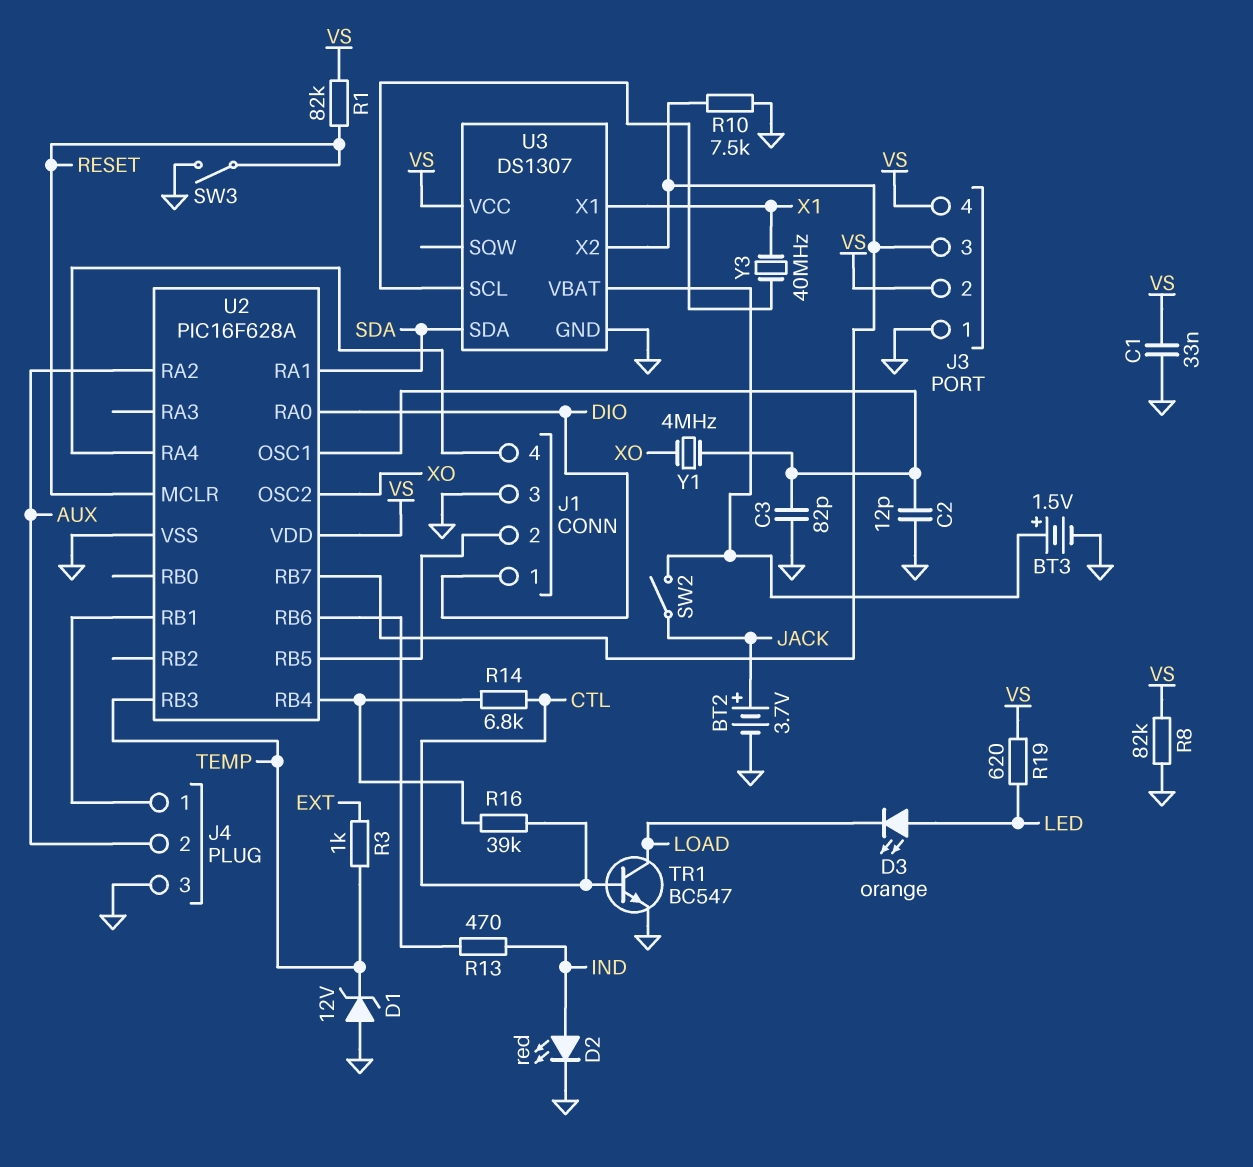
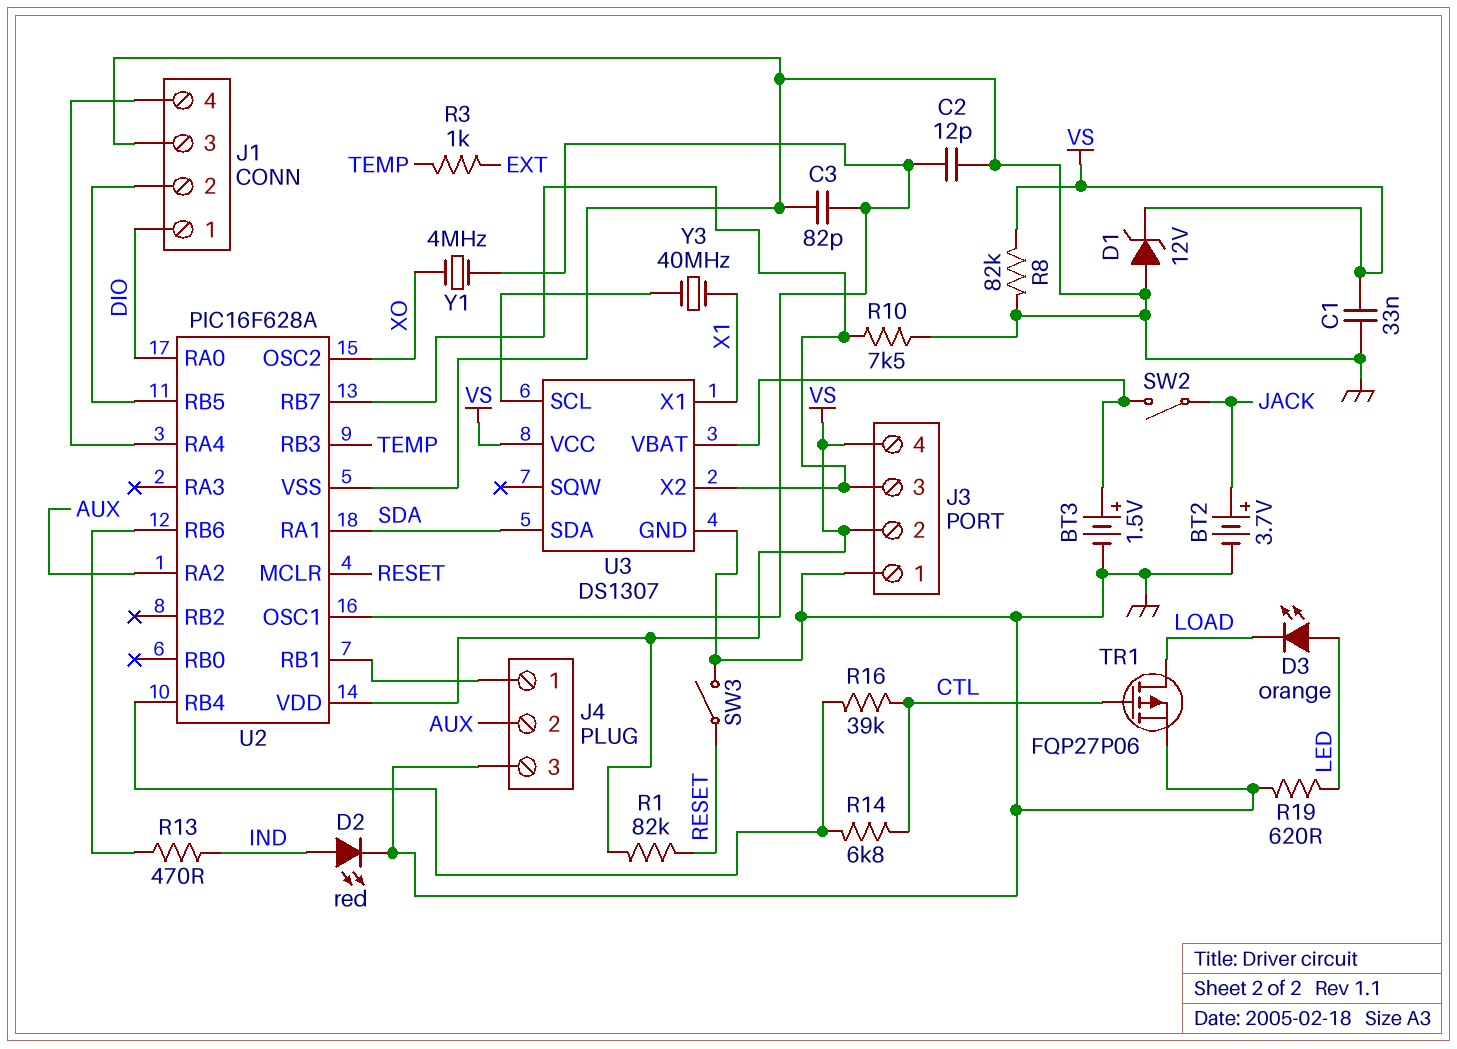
D1: zener 12V (A GND, K TEMP) -> zener 12V (A GND, K VS)
R19: 620 (LED, VS) -> 620 (GND, LED)
TR1: NPN BC547 (B CTL, C LOAD, E GND) -> PMOS FQP27P06 (G CTL, D LOAD, S GND)

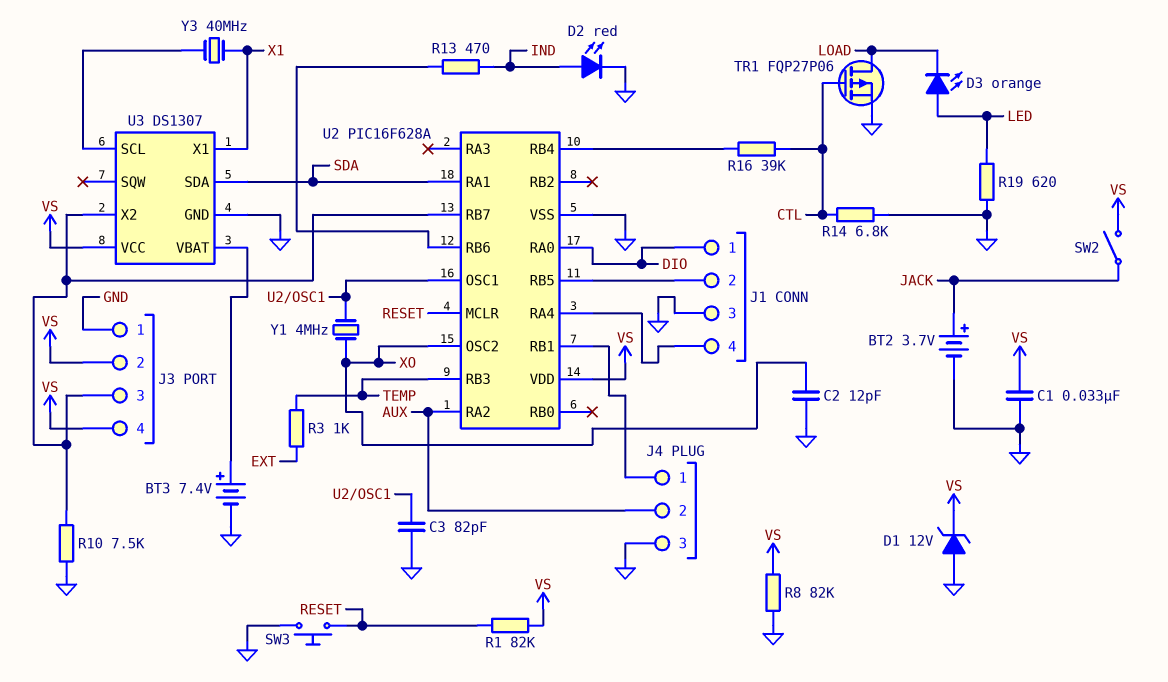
BT3: 1.5V (plus U3/VBAT, minus GND) -> 7.4V (plus U3/VBAT, minus GND)
C2: 12pF (GND, U2/OSC1) -> 12pF (GND, XO)
R14: 6.8k (CTL, U2/RB4) -> 6.8k (CTL, GND)
SW2: switch (JACK, U3/VBAT) -> switch (JACK, VS)
SW3: switch (GND, RESET) -> button (GND, RESET)

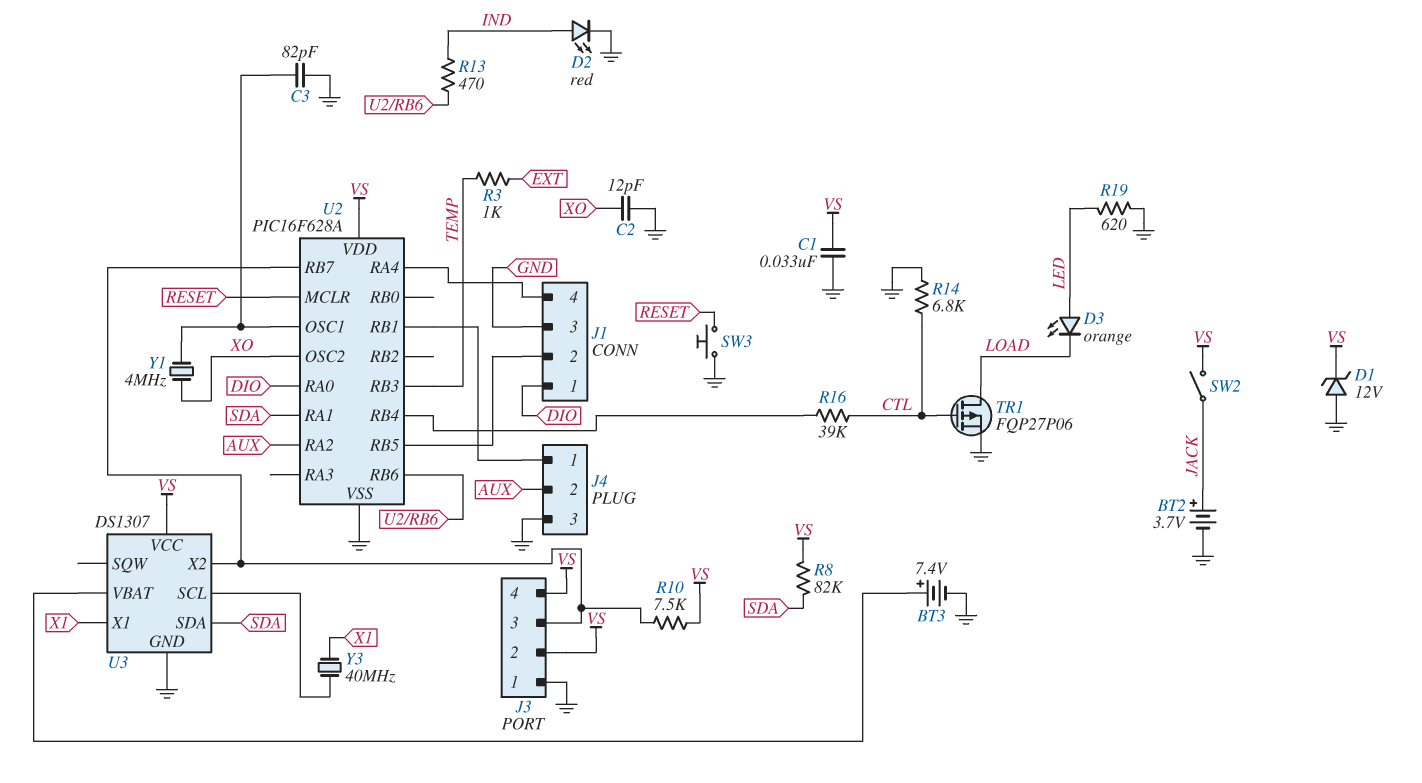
R1: 82k (RESET, VS) -> none
R8: 82k (GND, VS) -> 82k (SDA, VS)
R10: 7.5k (GND, J3/3) -> 7.5k (J3/3, VS)

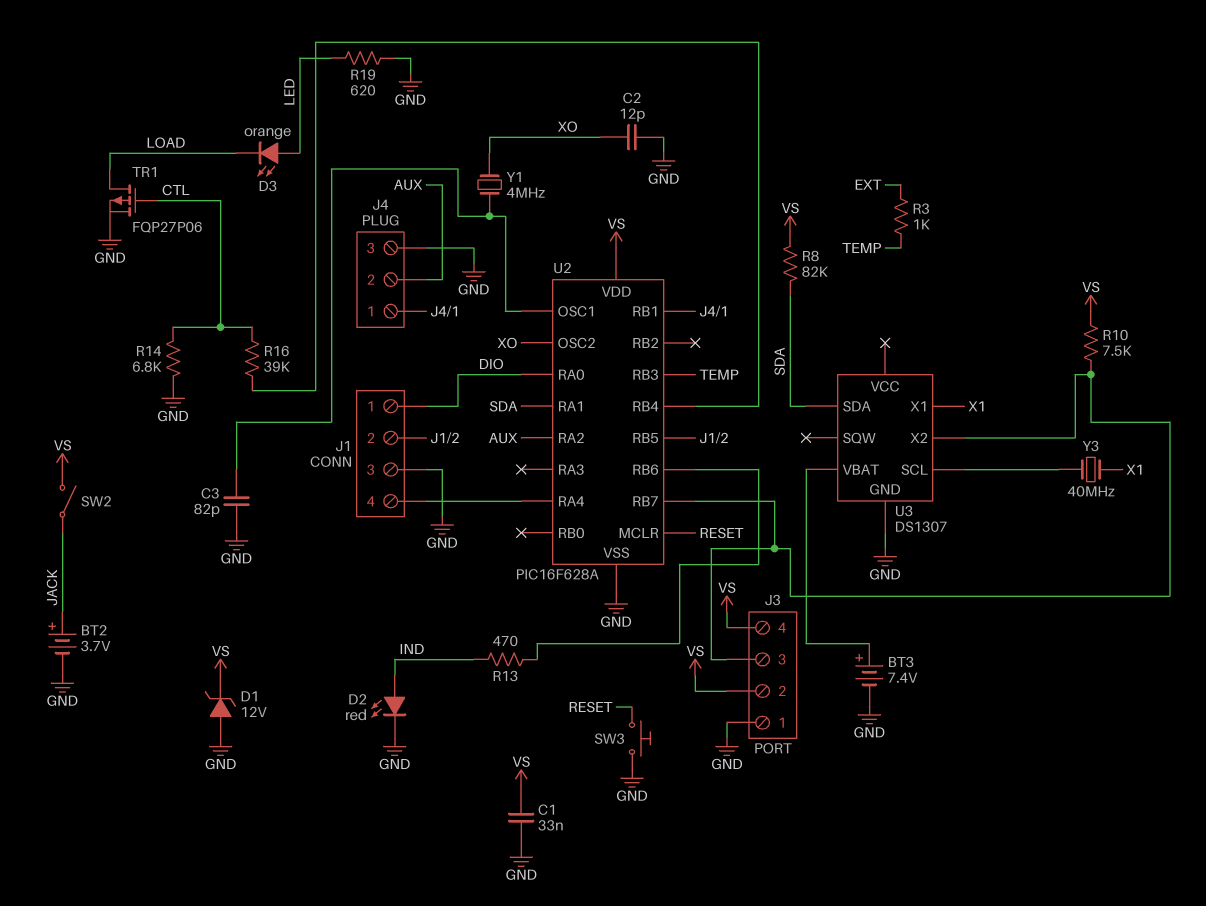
U3 pin VCC: VS -> none

